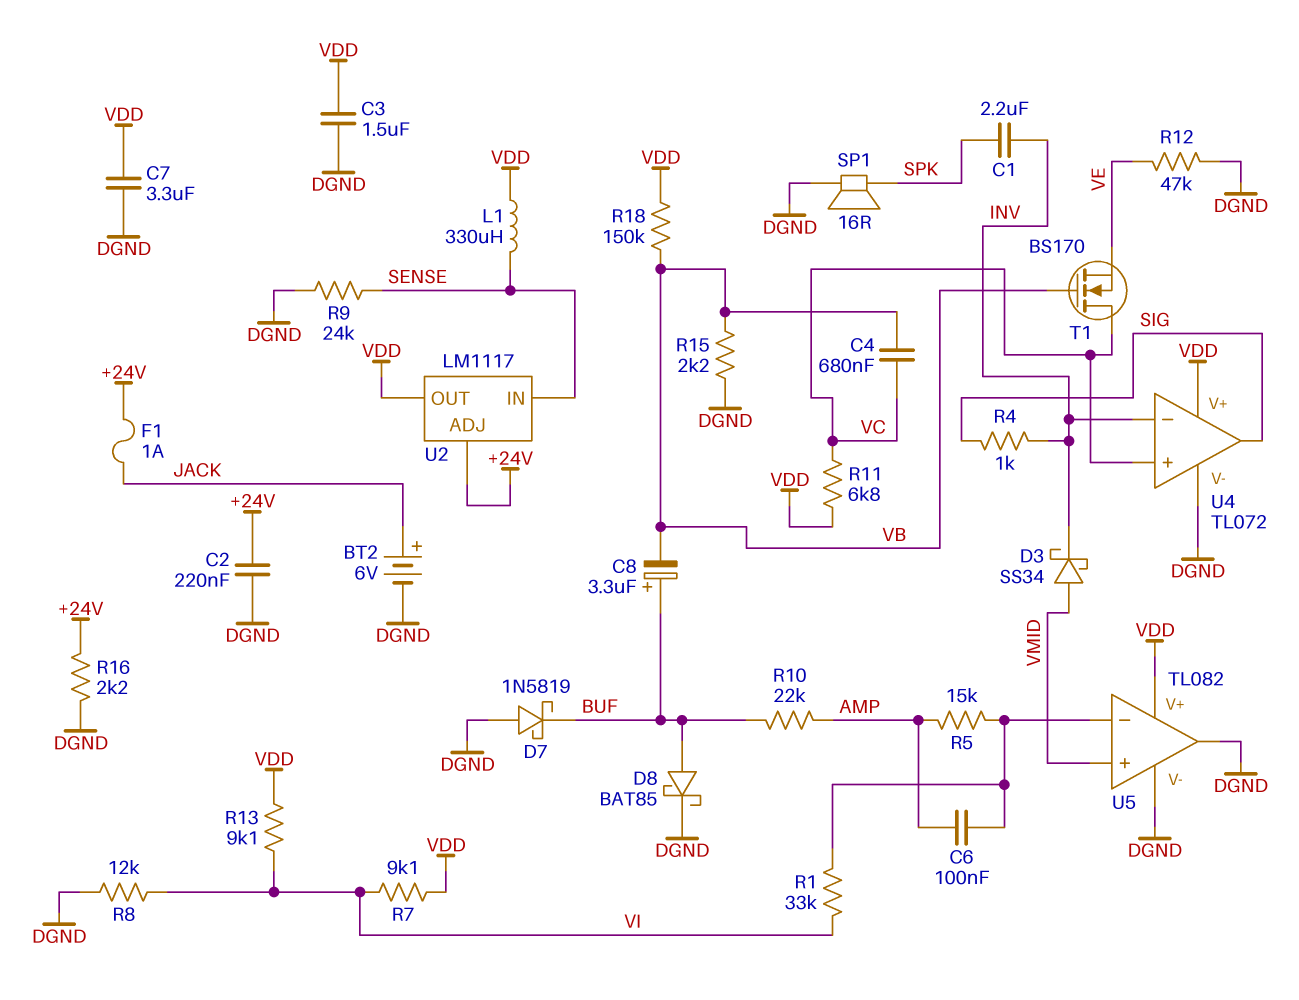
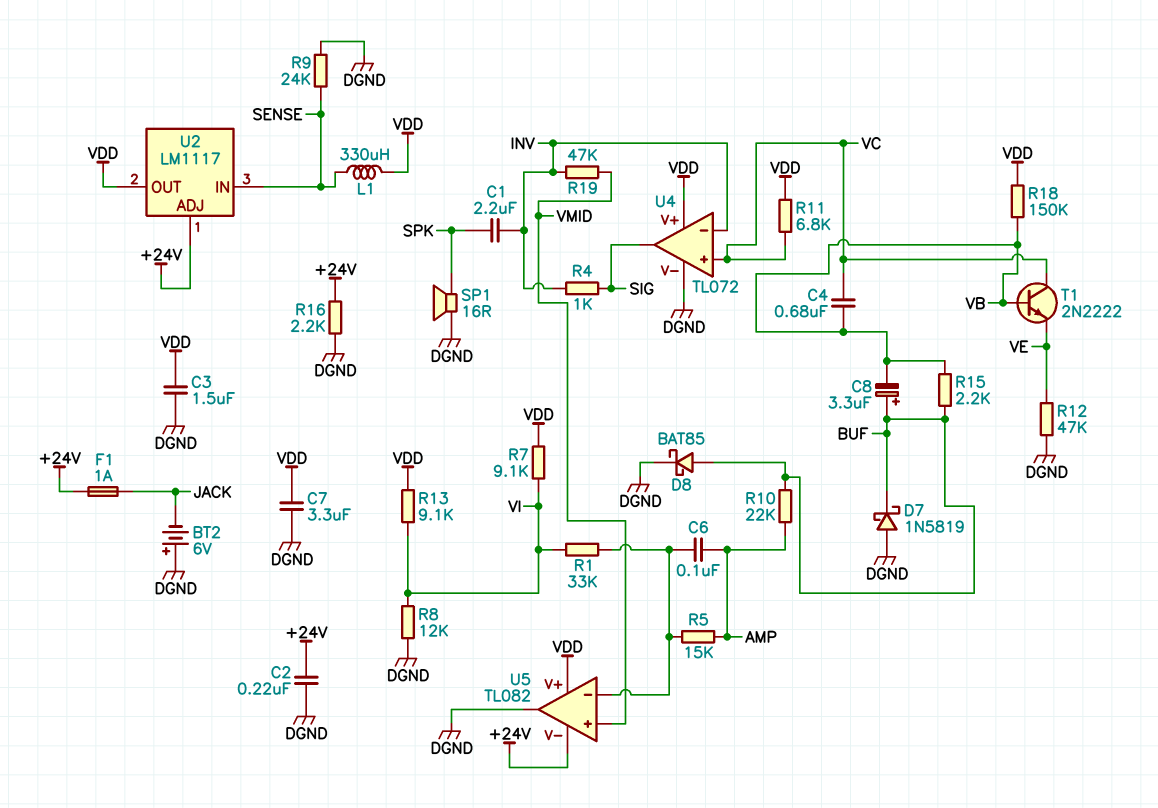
BT2: 6V (plus JACK, minus DGND) -> 6V (plus DGND, minus JACK)
D3: schottky SS34 (A VMID, K INV) -> none
R15: 2.2k (DGND, VB) -> 2.2k (BUF, VB)
R19: none -> 47k (INV, VMID)
T1: NMOS BS170 (G VB, D VC, S VE) -> NPN 2N2222 (B VB, C VC, E VE)
U5 pin V-: DGND -> +24V

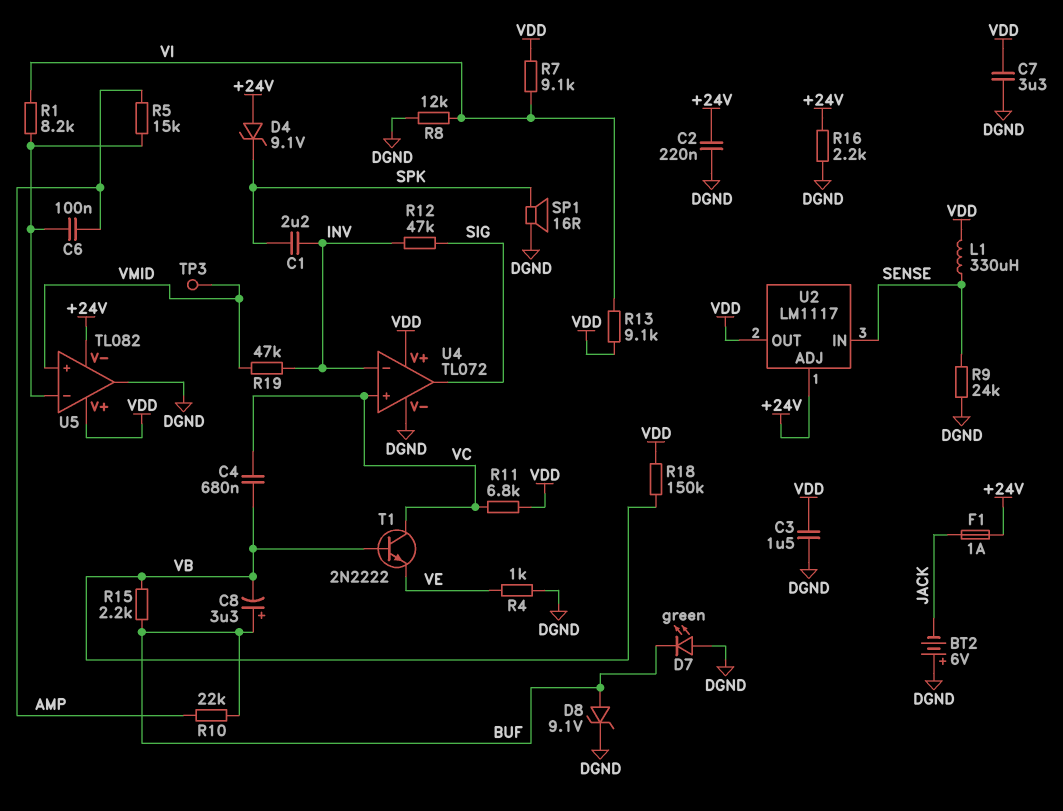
D4: none -> zener 9.1V (A +24V, K SPK)
D7: schottky 1N5819 (A DGND, K BUF) -> LED green (A DGND, K BUF)
D8: schottky BAT85 (A BUF, K DGND) -> zener 9.1V (A BUF, K DGND)
R1: 33k (U5/in-, VI) -> 8.2k (U5/in-, VI)
R4: 1k (INV, SIG) -> 1k (DGND, VE)
R12: 47k (DGND, VE) -> 47k (INV, SIG)
TP3: none -> test point (VMID)

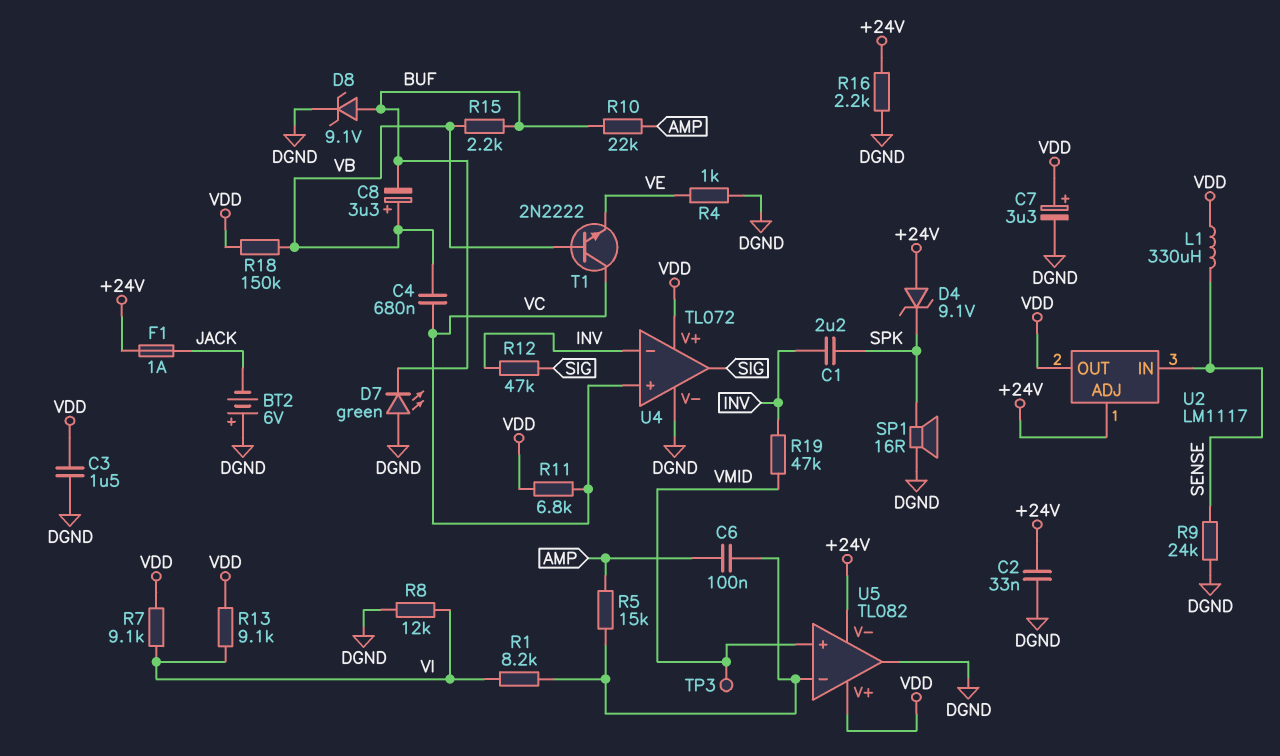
C2: 220nF (+24V, DGND) -> 33nF (+24V, DGND)
C7: 3.3uF (DGND, VDD) -> 3.3uF (plus VDD, minus DGND)
C8: 3.3uF (plus BUF, minus VB) -> 3.3uF (plus VB, minus BUF)

